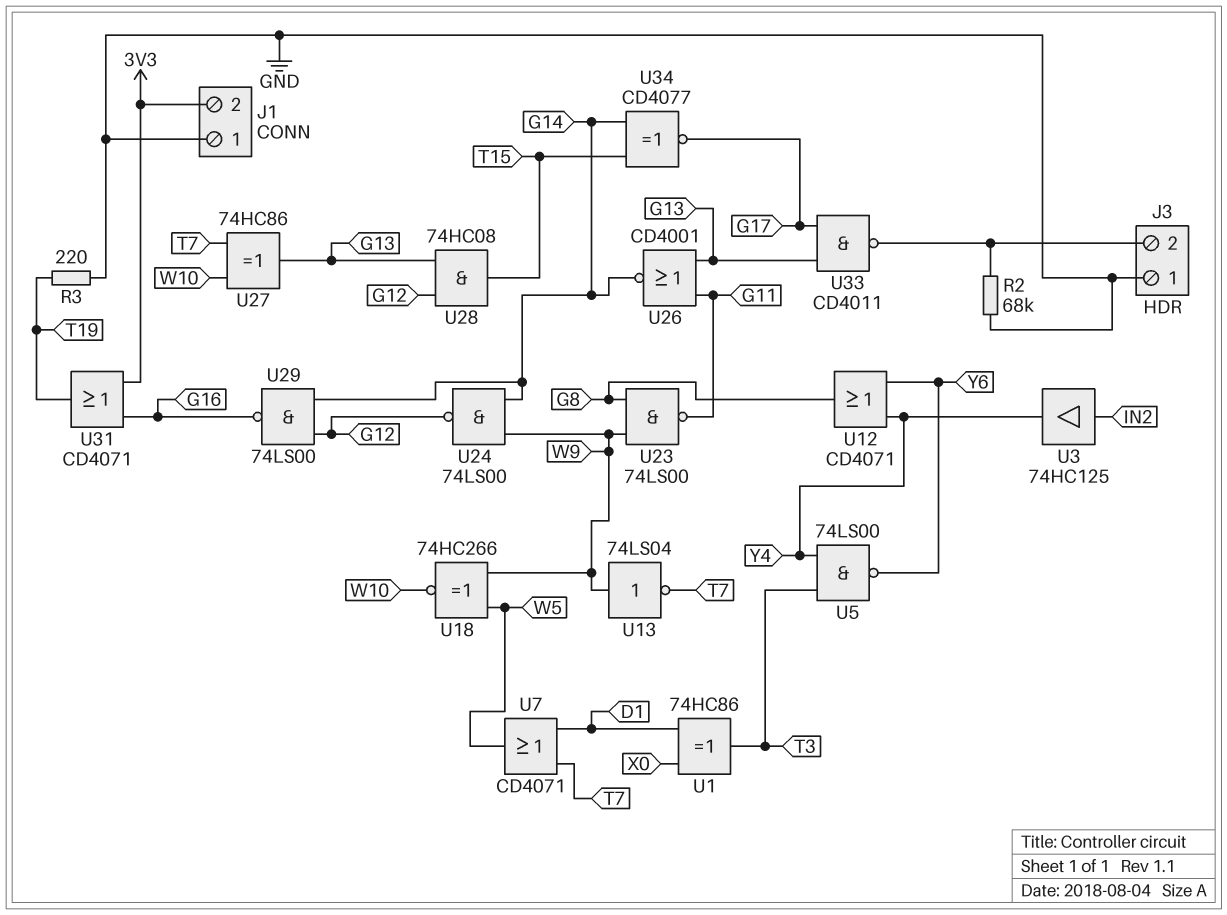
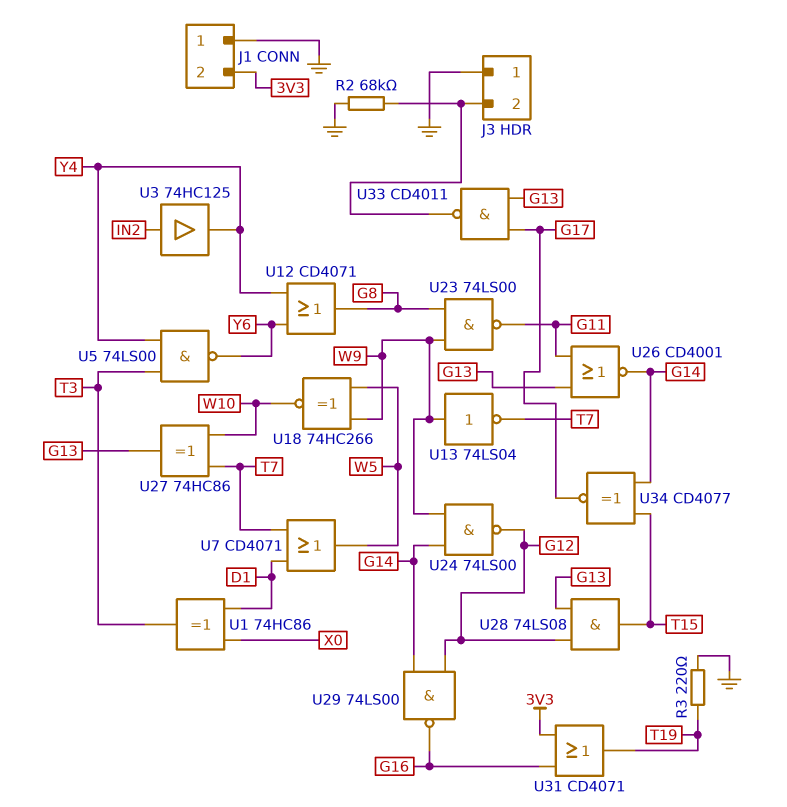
U28: AND 74HC08 (in G12, in G13, out T15) -> AND 74LS08 (in G12, in G13, out T15)

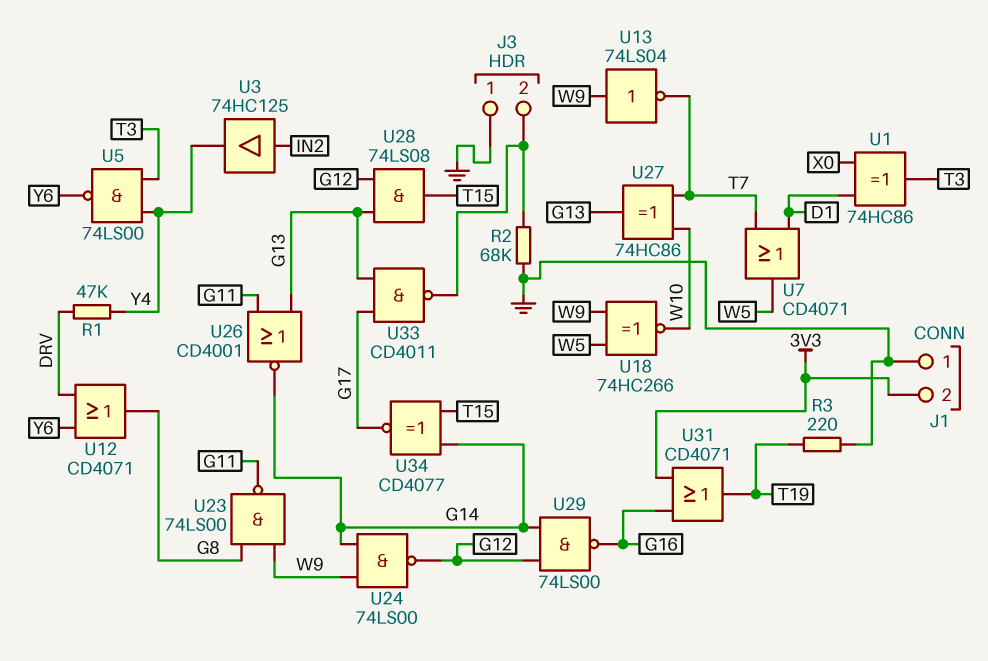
R1: none -> 47k (DRV, Y4)
U12: OR CD4071 (in Y4, in Y6, out G8) -> OR CD4071 (in DRV, in Y6, out G8)

